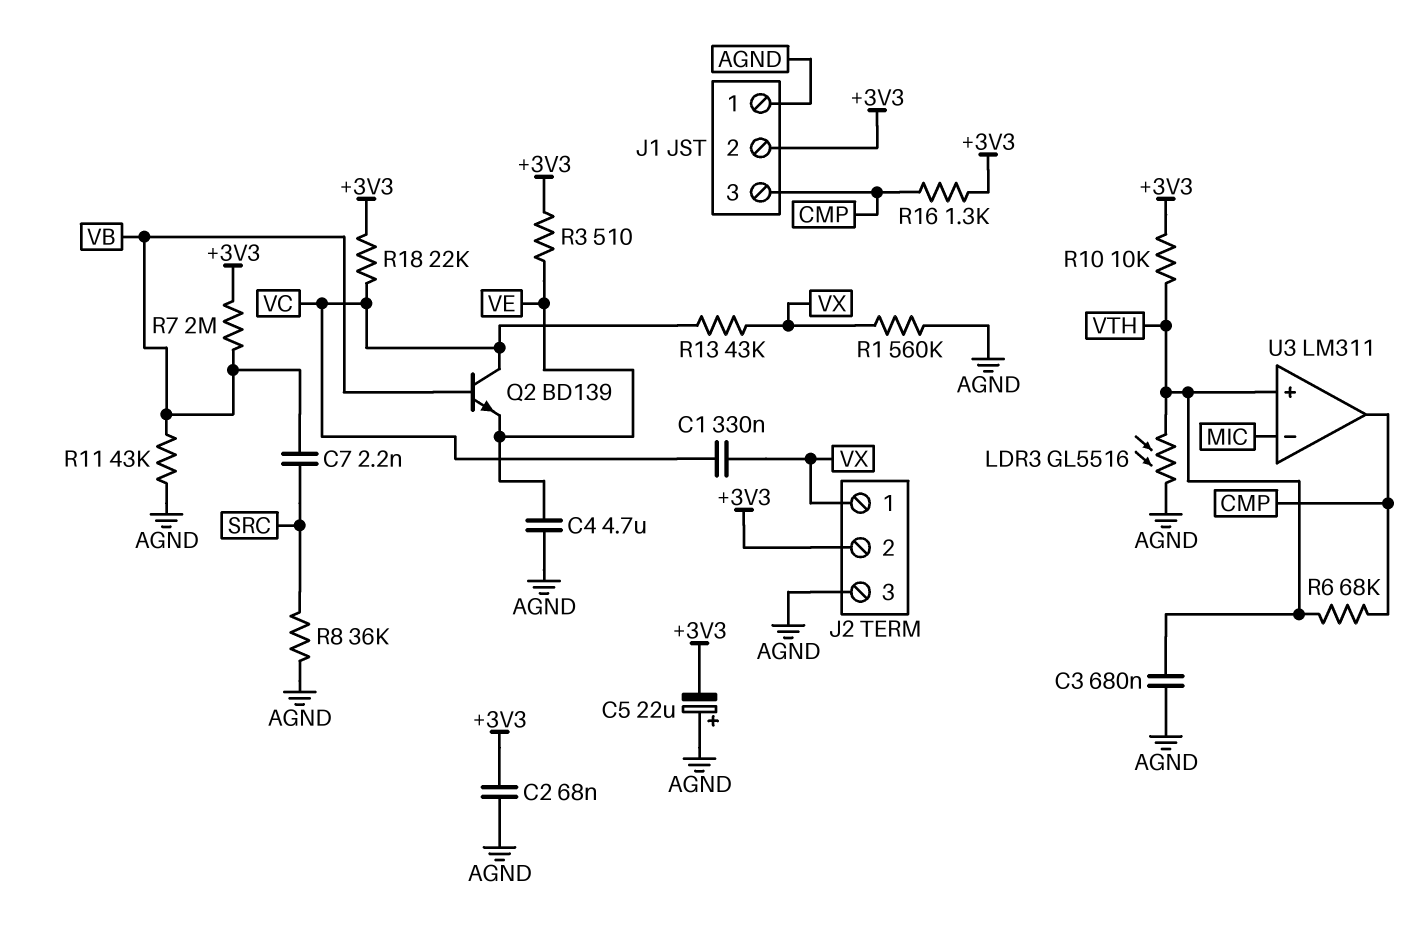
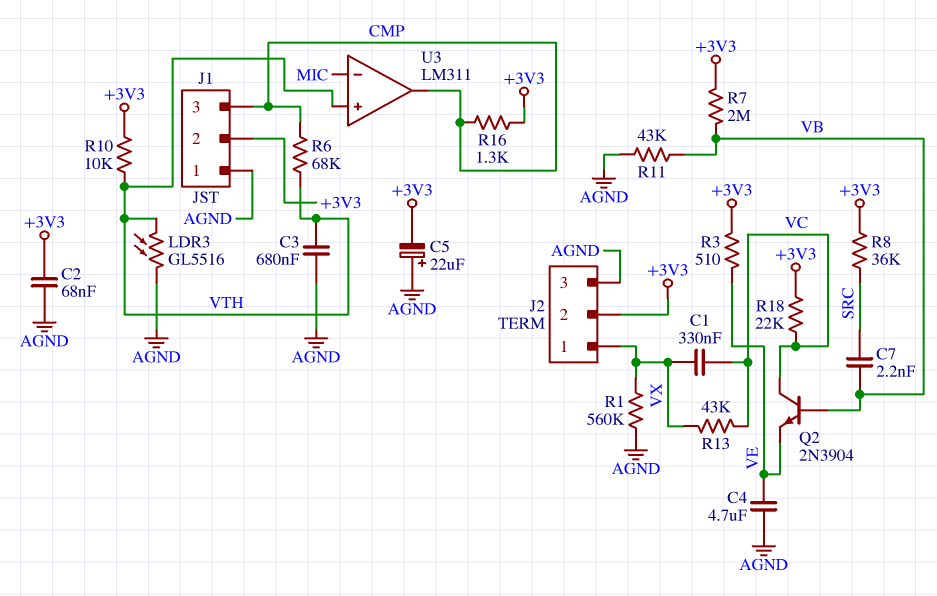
Q2: NPN BD139 (B VB, C VC, E VE) -> NPN 2N3904 (B VB, C VC, E VE)
R8: 36k (AGND, SRC) -> 36k (+3V3, SRC)

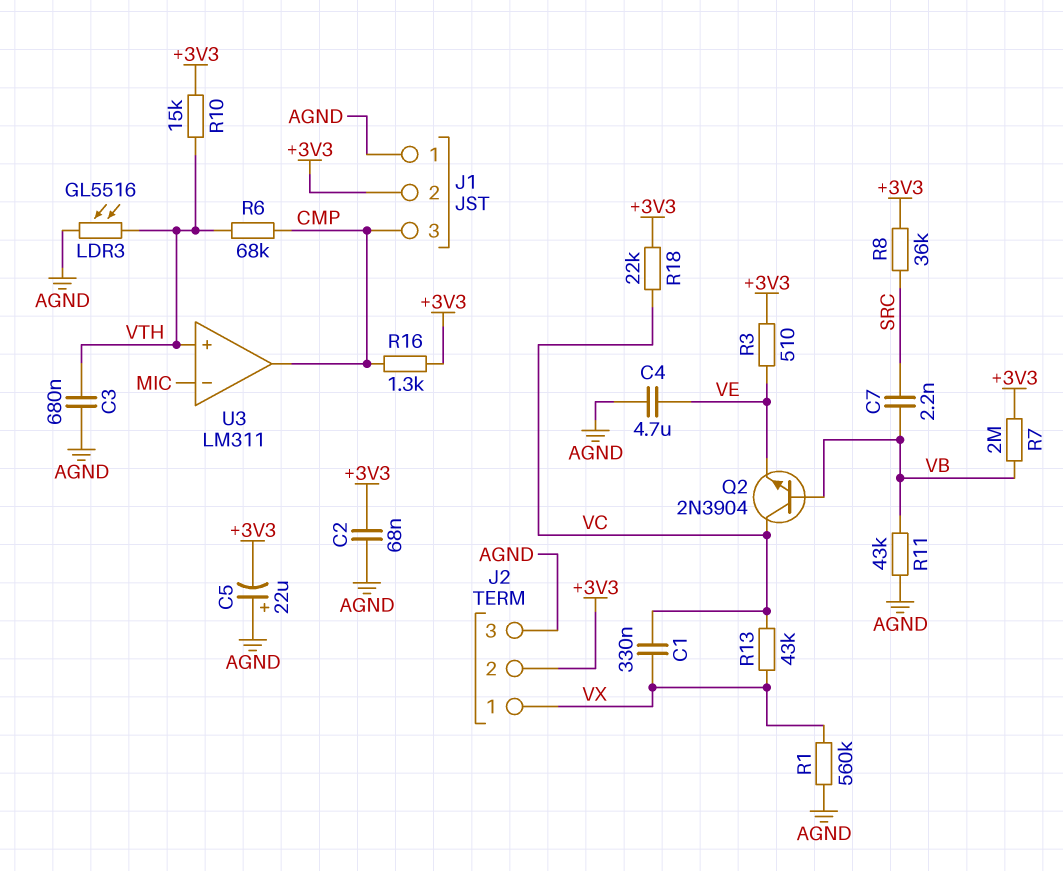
R10: 10k (+3V3, VTH) -> 15k (+3V3, VTH)

